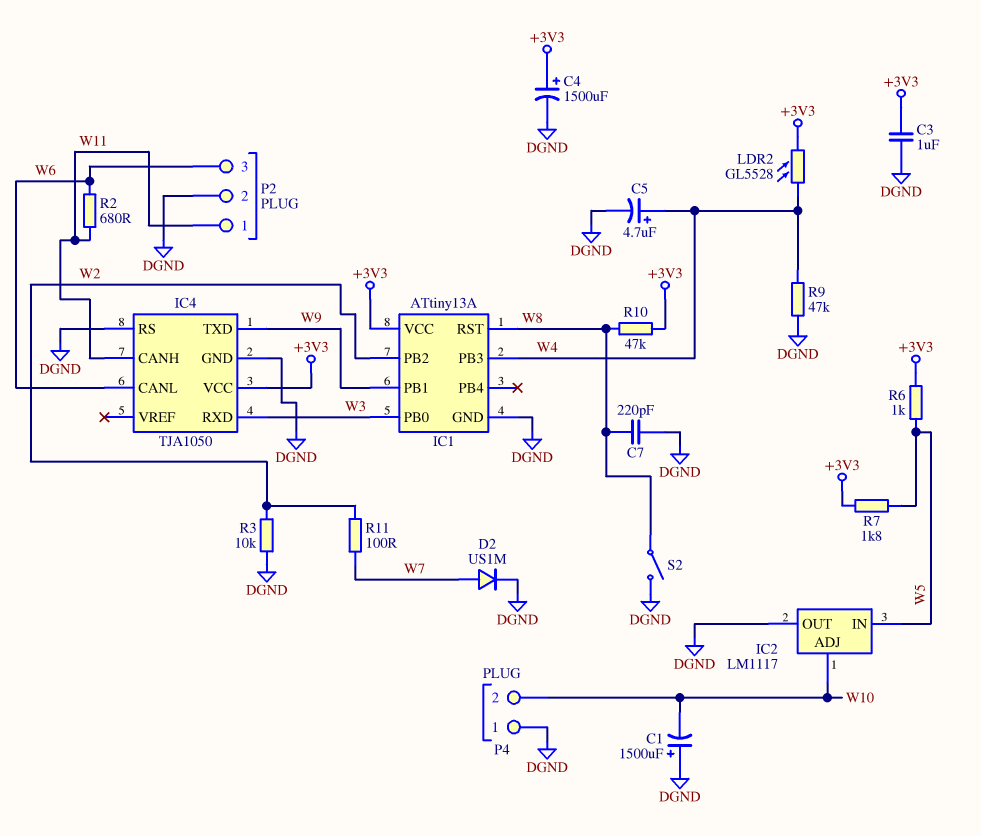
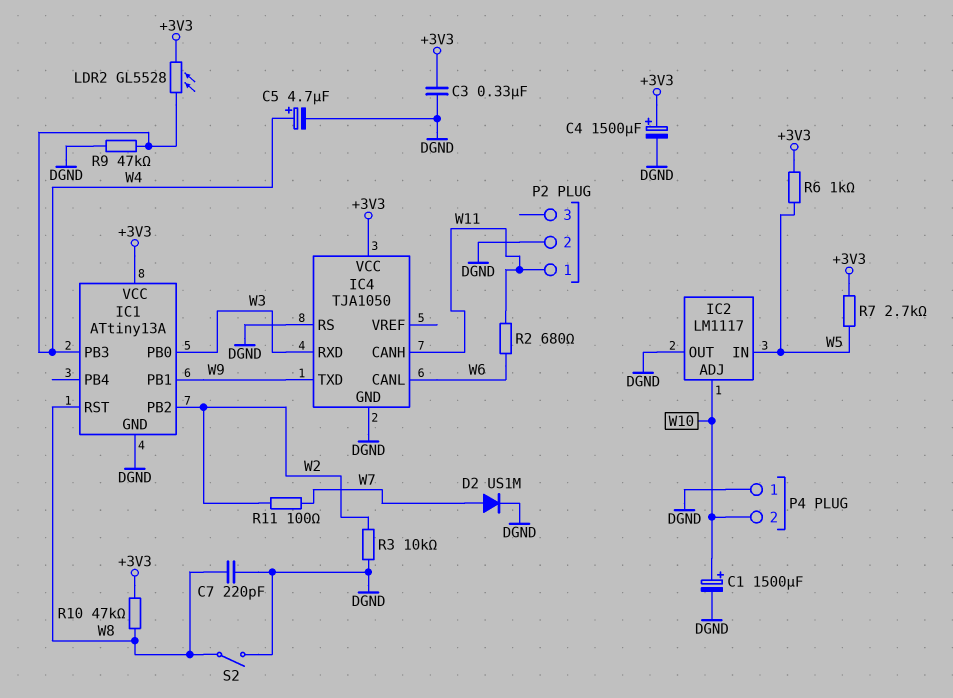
C1: 1500uF (plus DGND, minus W10) -> 1500uF (plus W10, minus DGND)
C3: 1uF (+3V3, DGND) -> 330nF (+3V3, DGND)
P2 pin 3: W6 -> none
R7: 1.8k (+3V3, W5) -> 2.7k (+3V3, W5)

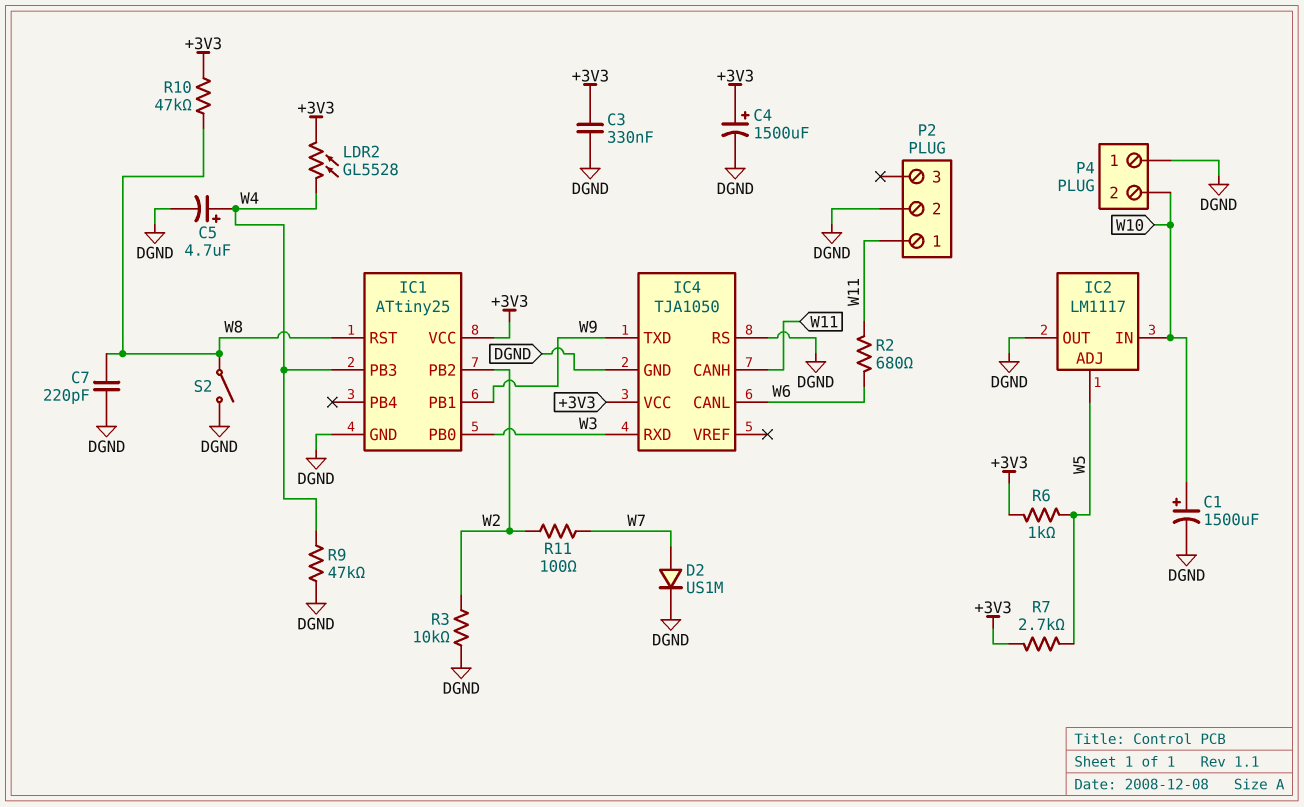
IC1: ATtiny13A -> ATtiny25
IC2 pin ADJ: W10 -> W5
IC2 pin IN: W5 -> W10

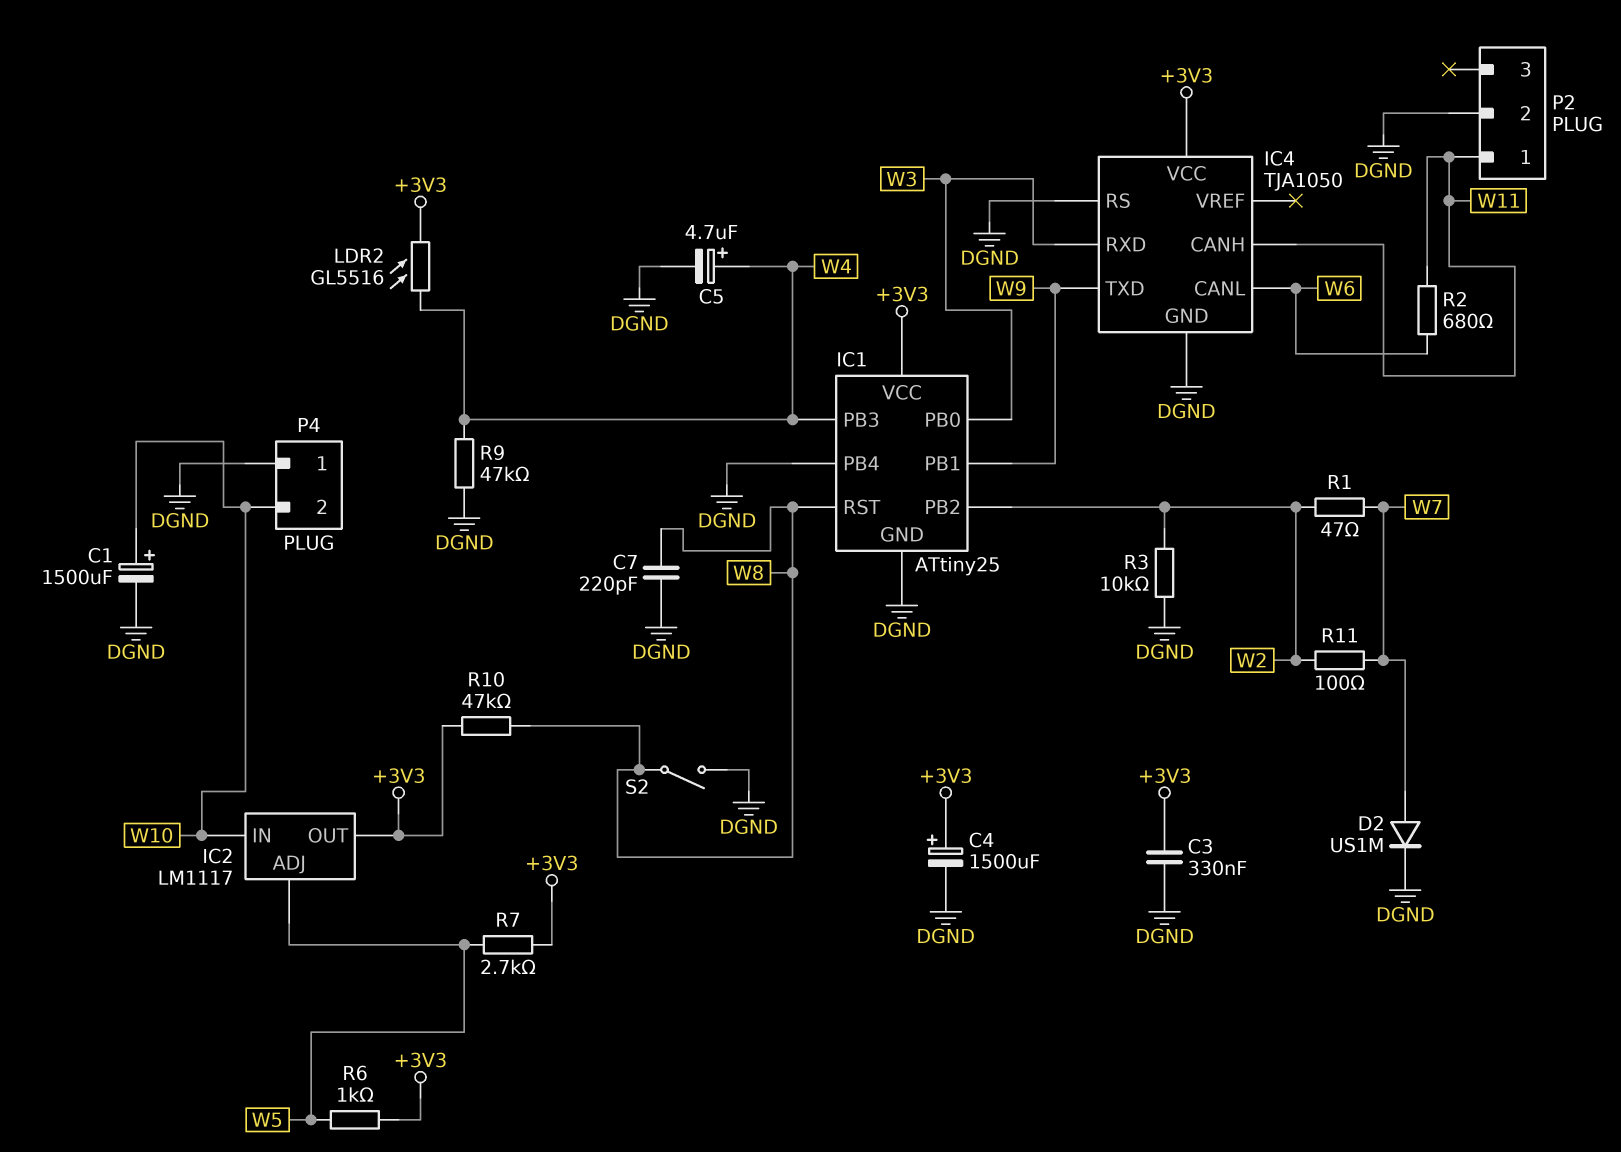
IC1 pin PB4: none -> DGND
IC2 pin OUT: DGND -> +3V3
LDR2: GL5528 (+3V3, W4) -> GL5516 (+3V3, W4)
R1: none -> 47 (W2, W7)

